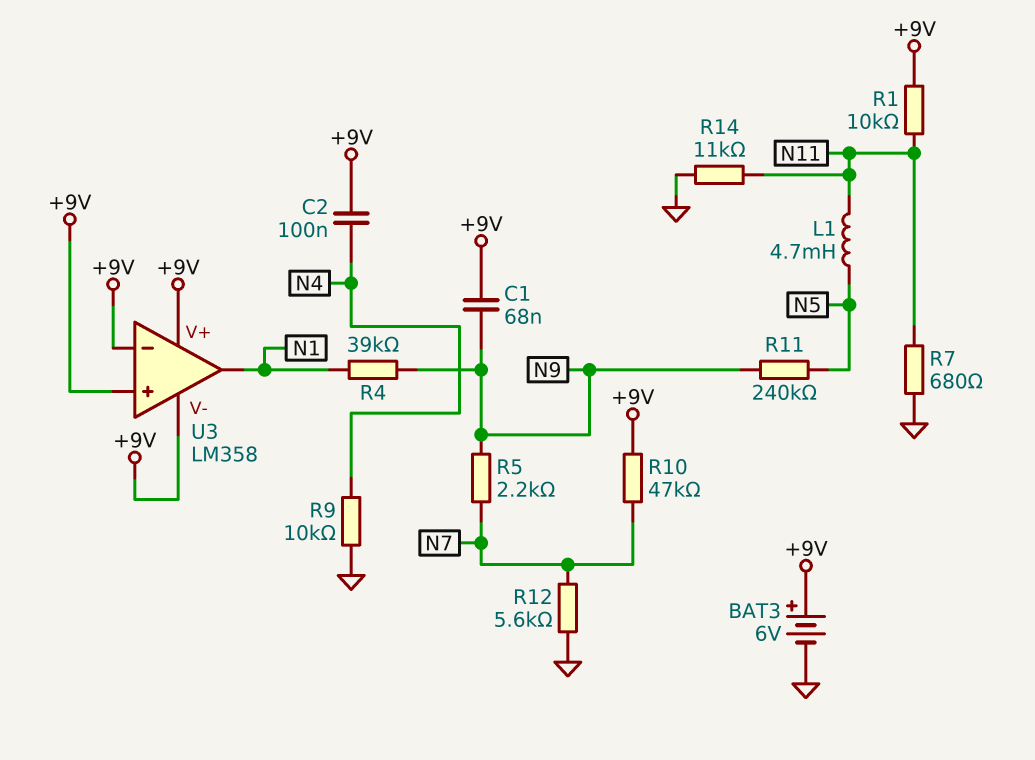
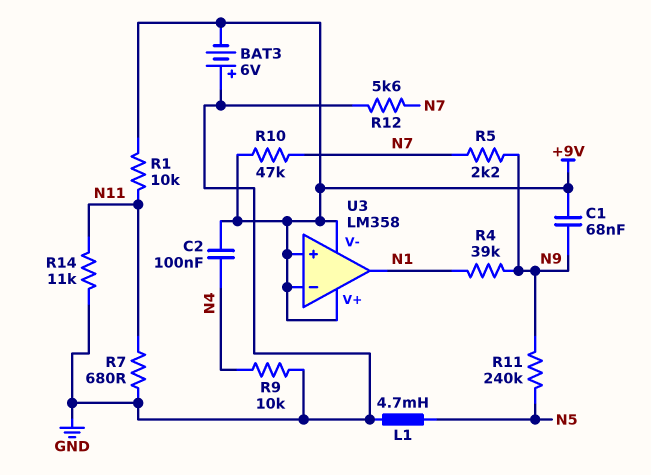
BAT3: 6V (plus +9V, minus GND) -> 6V (plus GND, minus +9V)
L1: 4.7mH (N5, N11) -> 4.7mH (GND, N5)

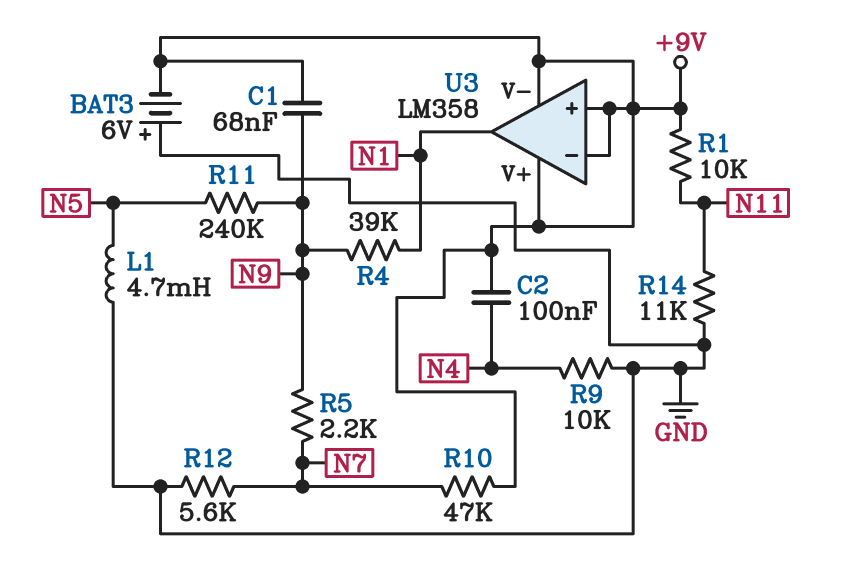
R7: 680 (GND, N11) -> none

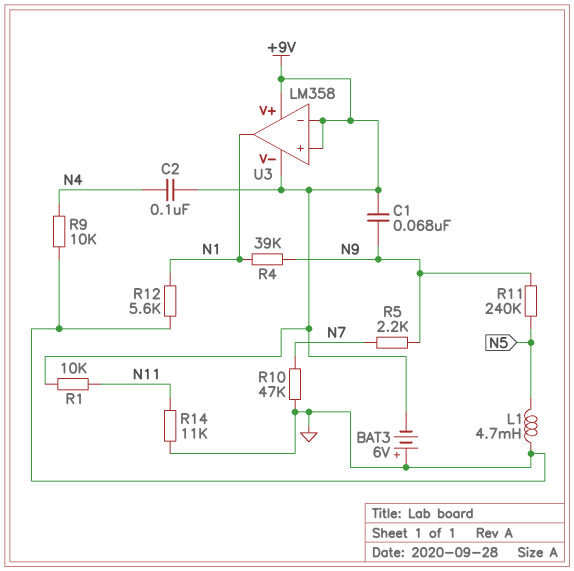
R10: 47k (+9V, N7) -> 47k (GND, N7)
R12: 5.6k (GND, N7) -> 5.6k (GND, N1)

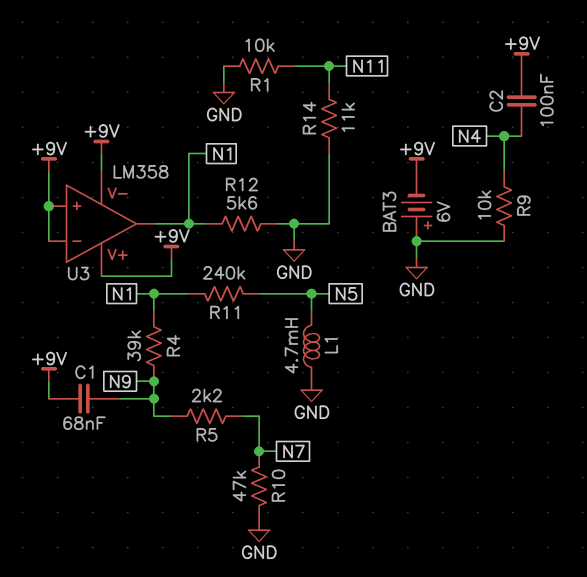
R1: 10k (+9V, N11) -> 10k (GND, N11)
R11: 240k (N5, N9) -> 240k (N1, N5)

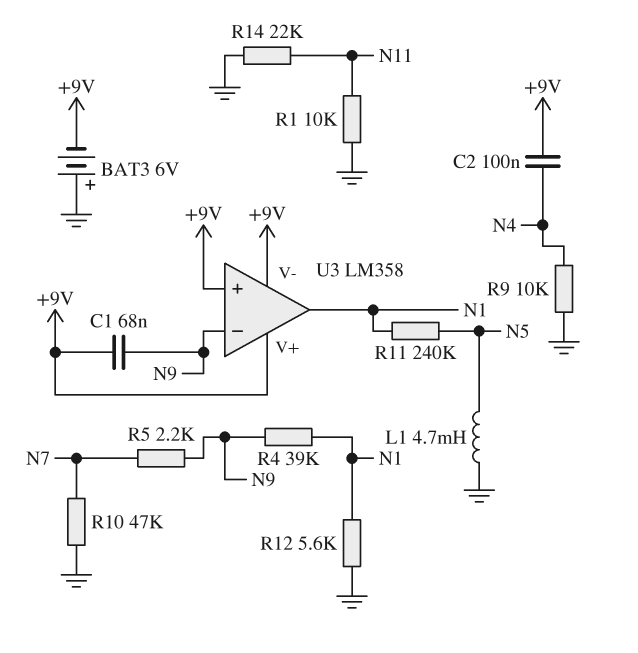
R14: 11k (GND, N11) -> 22k (GND, N11)
U3 pin in-: +9V -> N9

